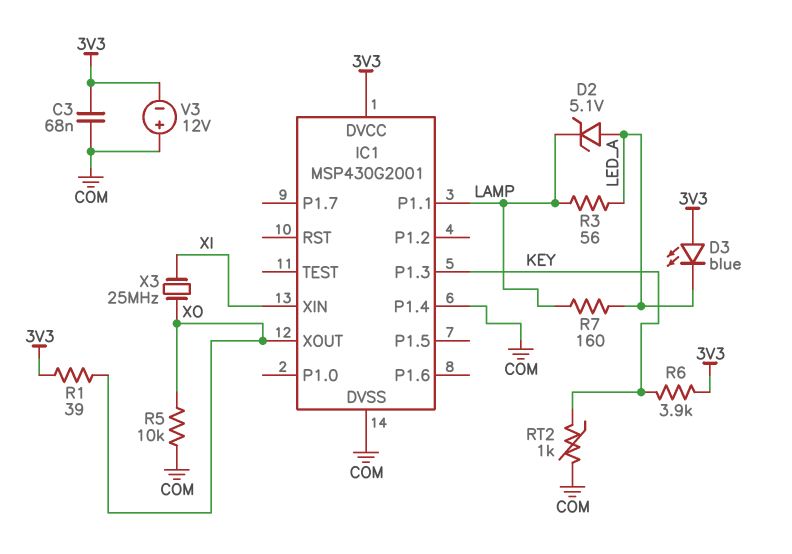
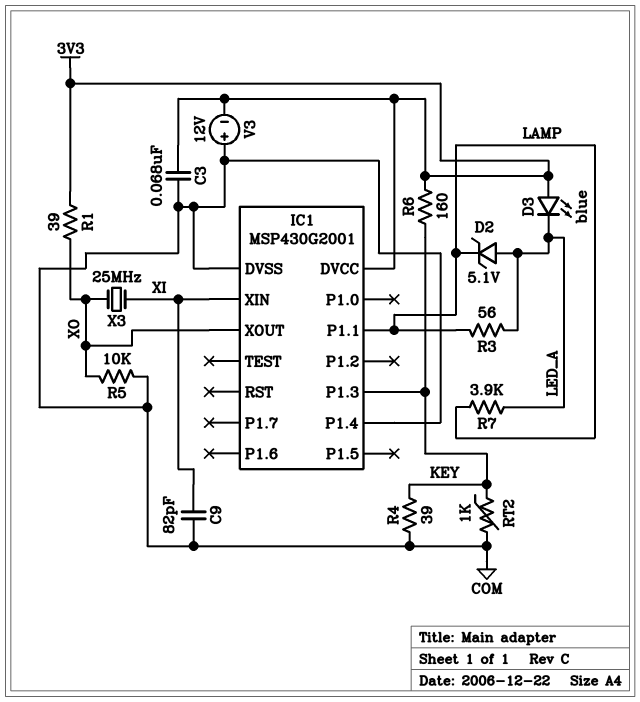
C9: none -> 82pF (COM, XI)
R4: none -> 39 (COM, KEY)
R6: 3.9k (3V3, KEY) -> 160 (3V3, KEY)
R7: 160 (LAMP, LED_A) -> 3.9k (LAMP, LED_A)

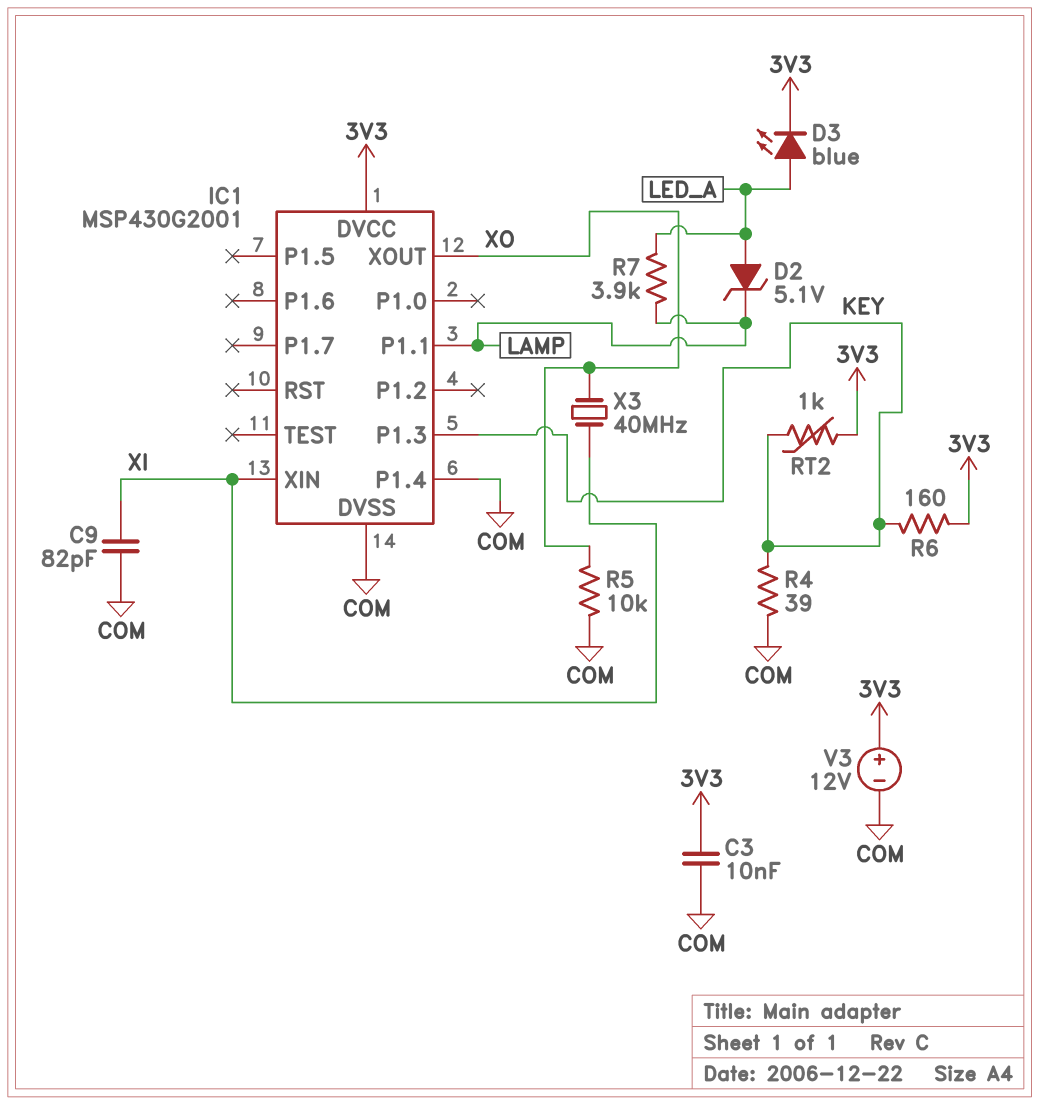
C3: 68nF (3V3, COM) -> 10nF (3V3, COM)
D3: LED blue (A 3V3, K LED_A) -> LED blue (A LED_A, K 3V3)
R1: 39 (3V3, XO) -> none
R3: 56 (LAMP, LED_A) -> none
RT2: 1k (COM, KEY) -> 1k (3V3, KEY)
V3: 12V (plus COM, minus 3V3) -> 12V (plus 3V3, minus COM)
X3: 25MHz (XI, XO) -> 40MHz (XI, XO)

